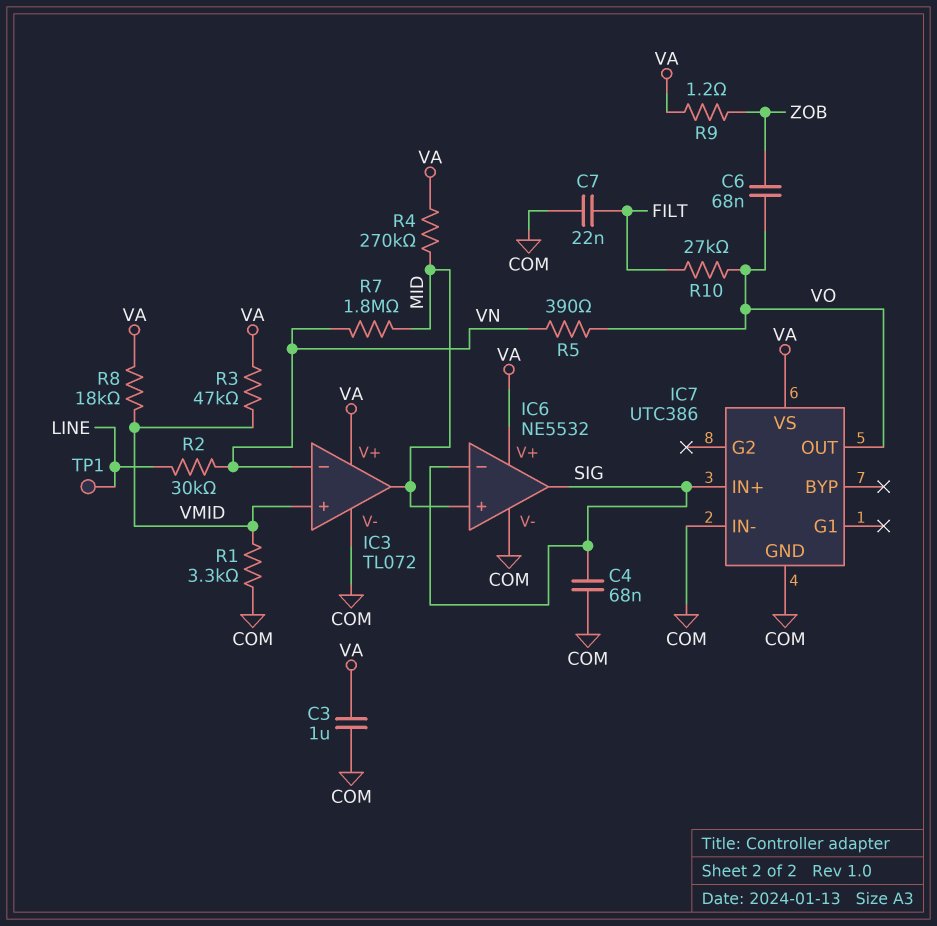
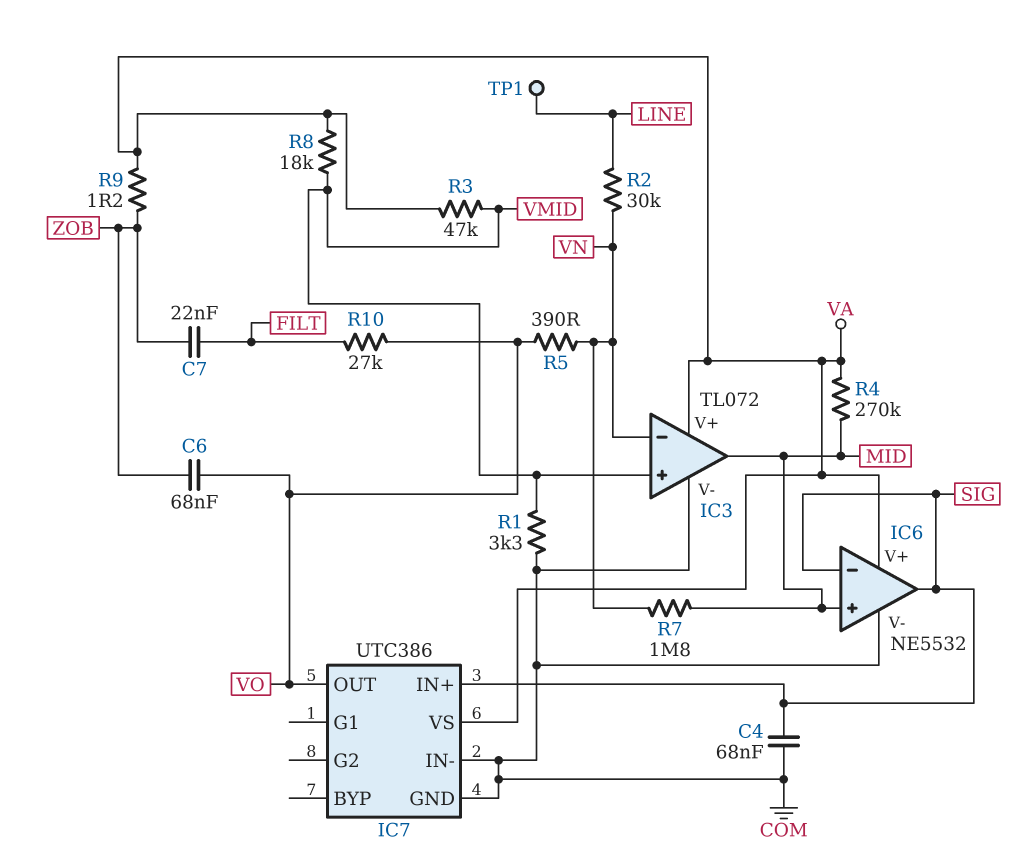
C3: 1uF (COM, VA) -> none
C7: 22nF (COM, FILT) -> 22nF (FILT, ZOB)

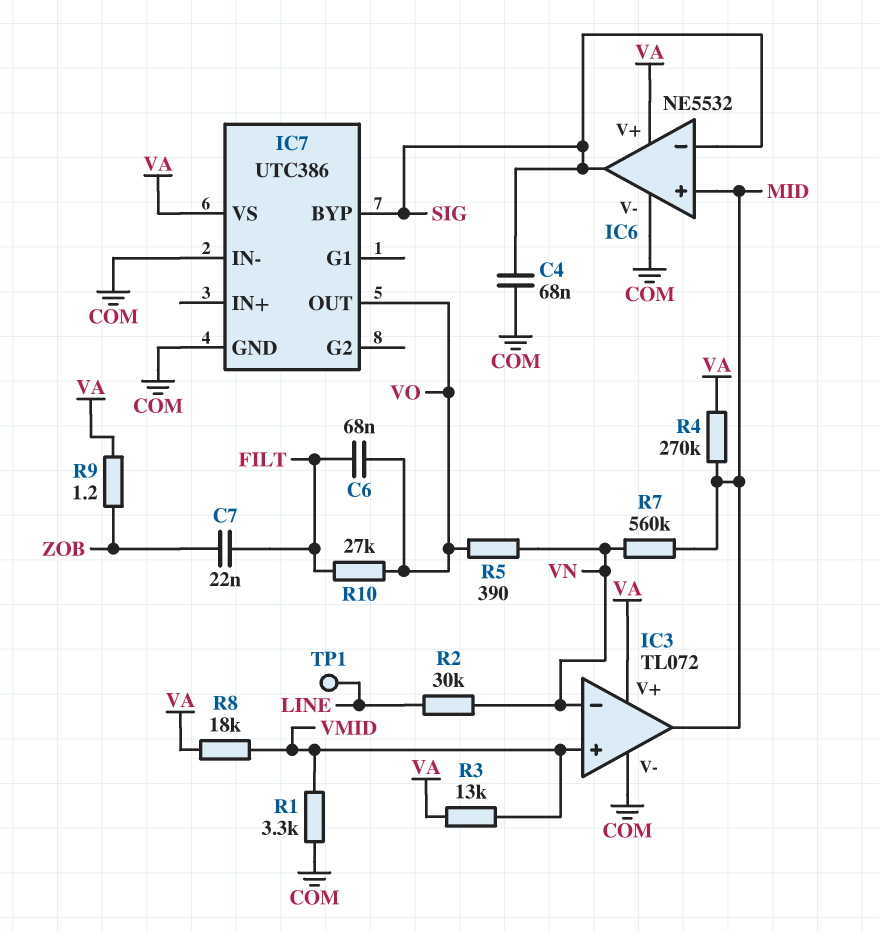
C6: 68nF (VO, ZOB) -> 68nF (FILT, VO)
IC7 pin BYP: none -> SIG
IC7 pin IN+: SIG -> none
R3: 47k (VA, VMID) -> 13k (VA, VMID)
R7: 1.8M (MID, VN) -> 560k (MID, VN)

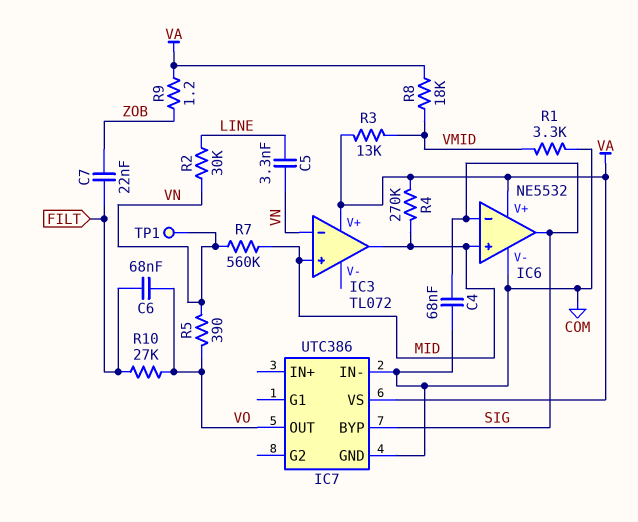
C5: none -> 3.3nF (LINE, VN)
IC3 pin V-: COM -> none
IC3 pin in+: VMID -> MID
TP1: test point (LINE) -> test point (VN)

